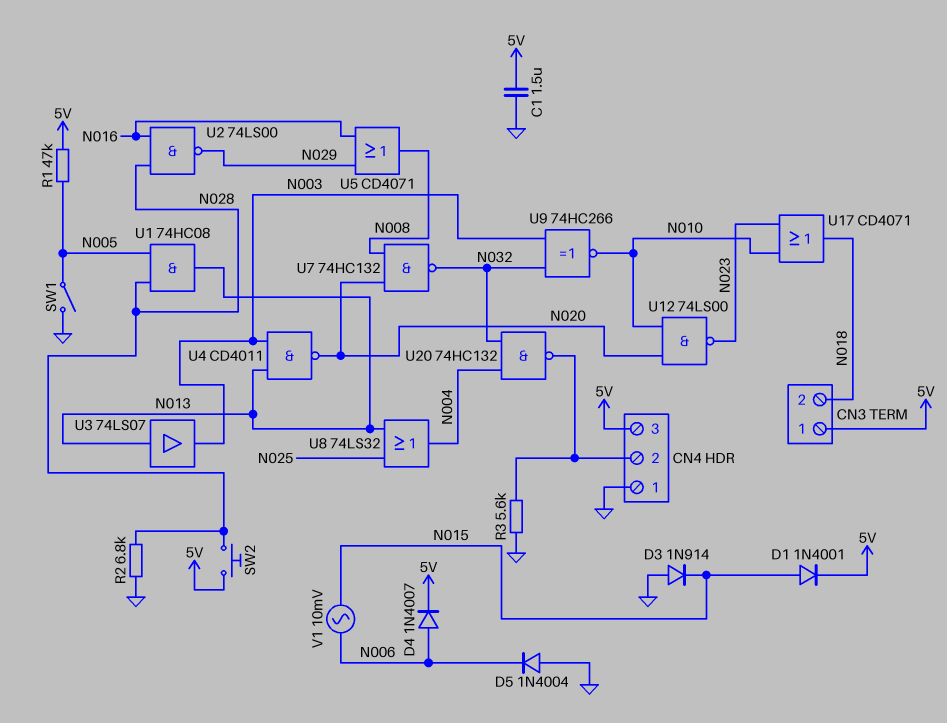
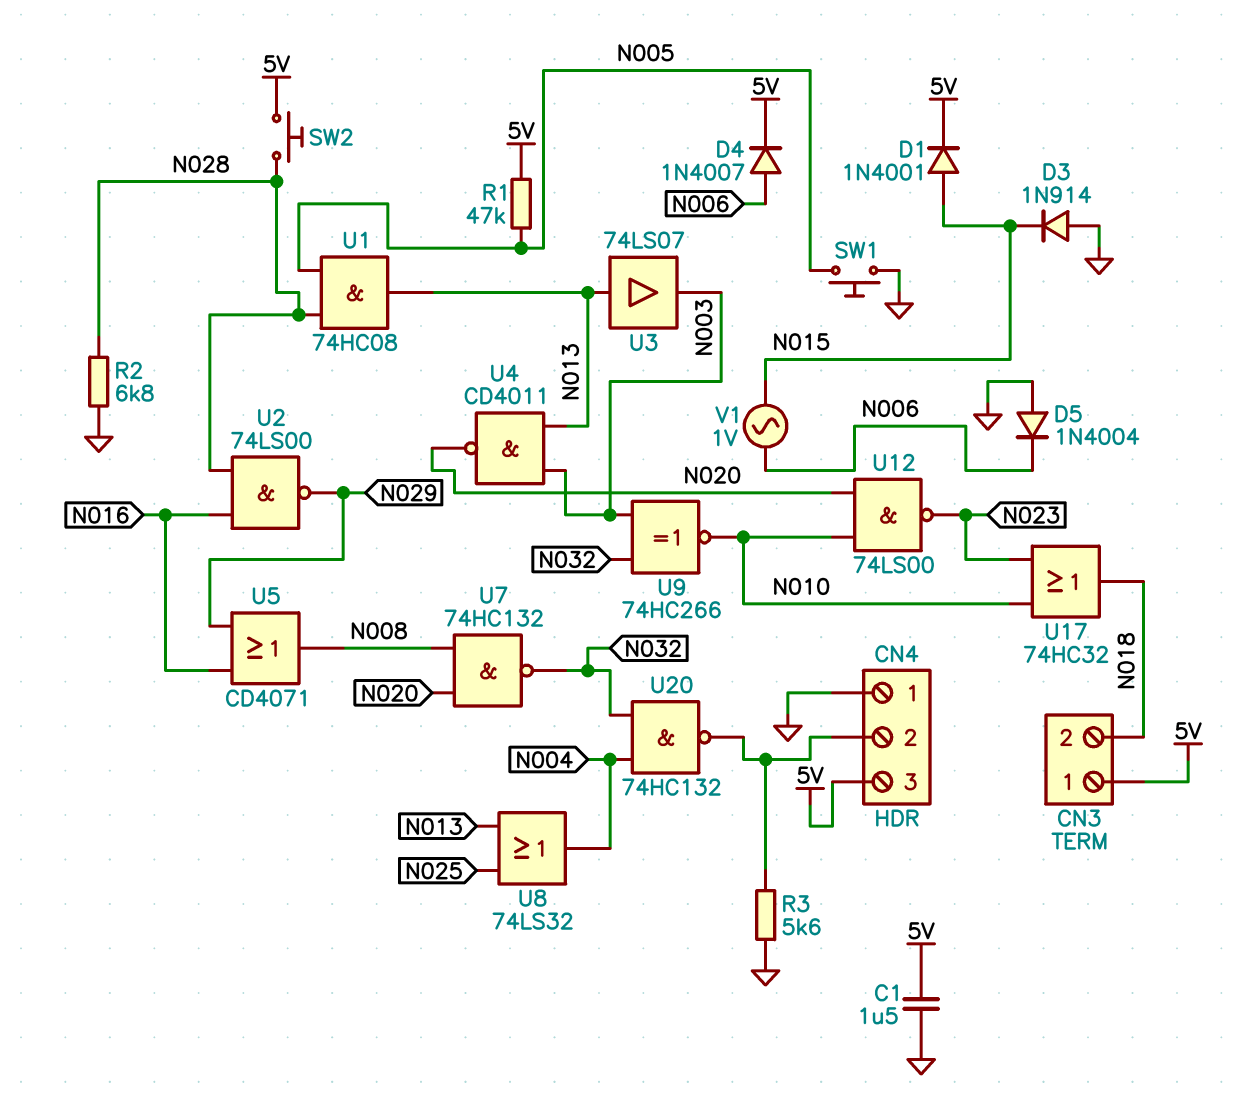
SW1: switch (GND, N005) -> button (GND, N005)
U17: OR CD4071 (in N010, in N023, out N018) -> OR 74HC32 (in N010, in N023, out N018)
V1: AC 10mV (N006, N015) -> AC 1V (N006, N015)

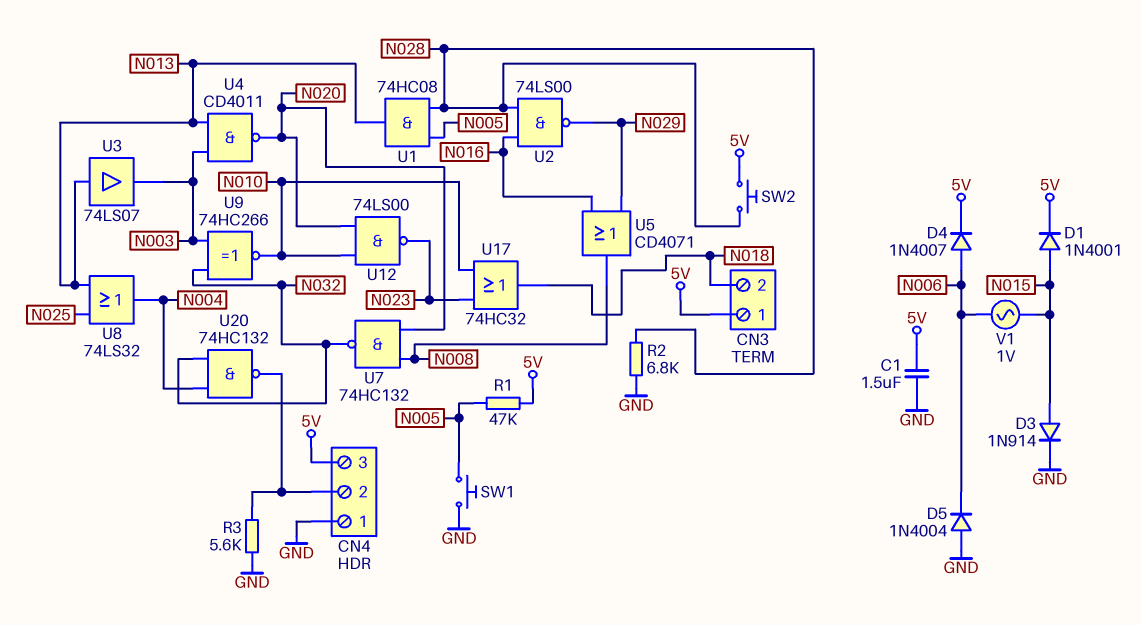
D3: diode 1N914 (A GND, K N015) -> diode 1N914 (A N015, K GND)

